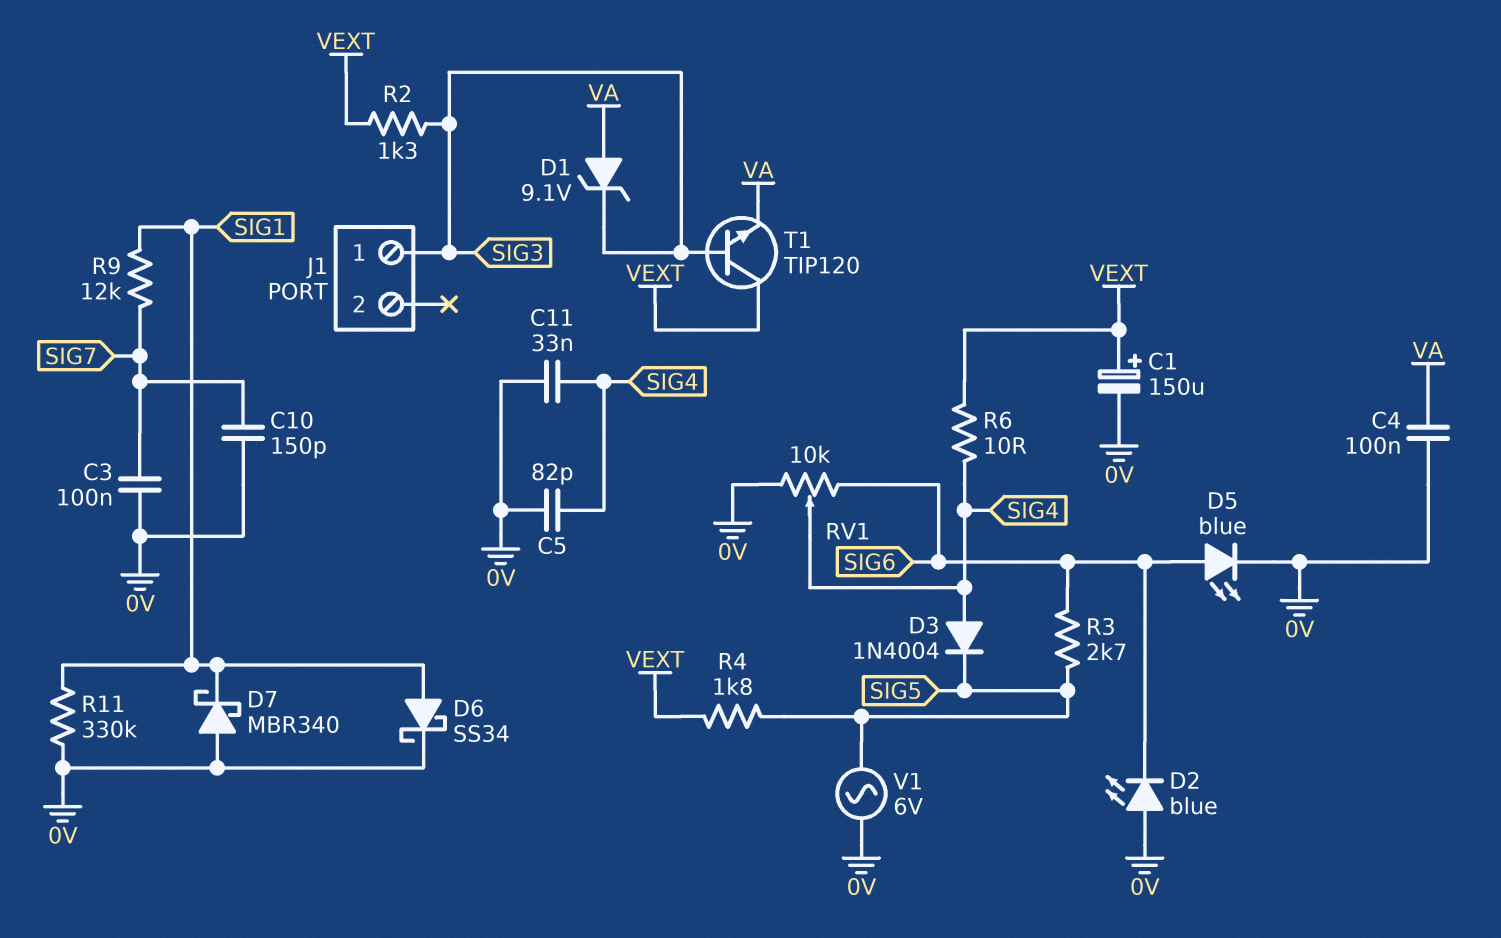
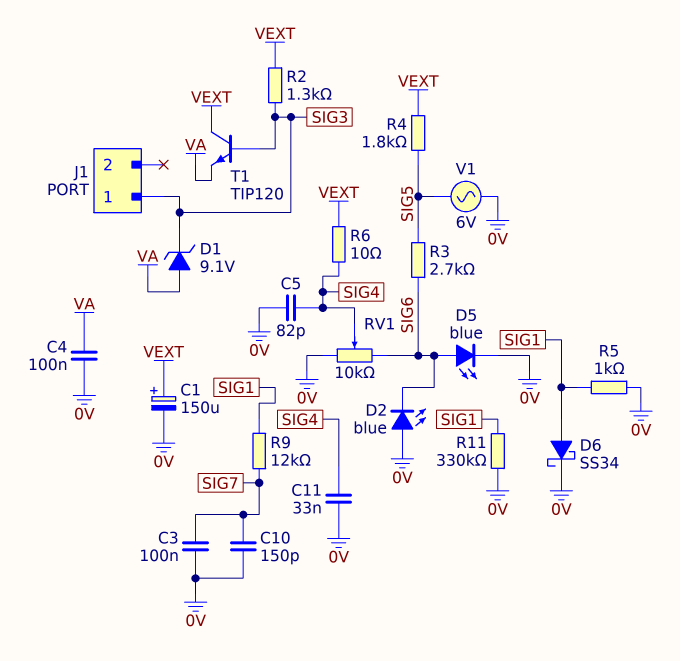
D3: diode 1N4004 (A SIG4, K SIG5) -> none
D7: schottky MBR340 (A 0V, K SIG1) -> none
R5: none -> 1k (0V, SIG1)

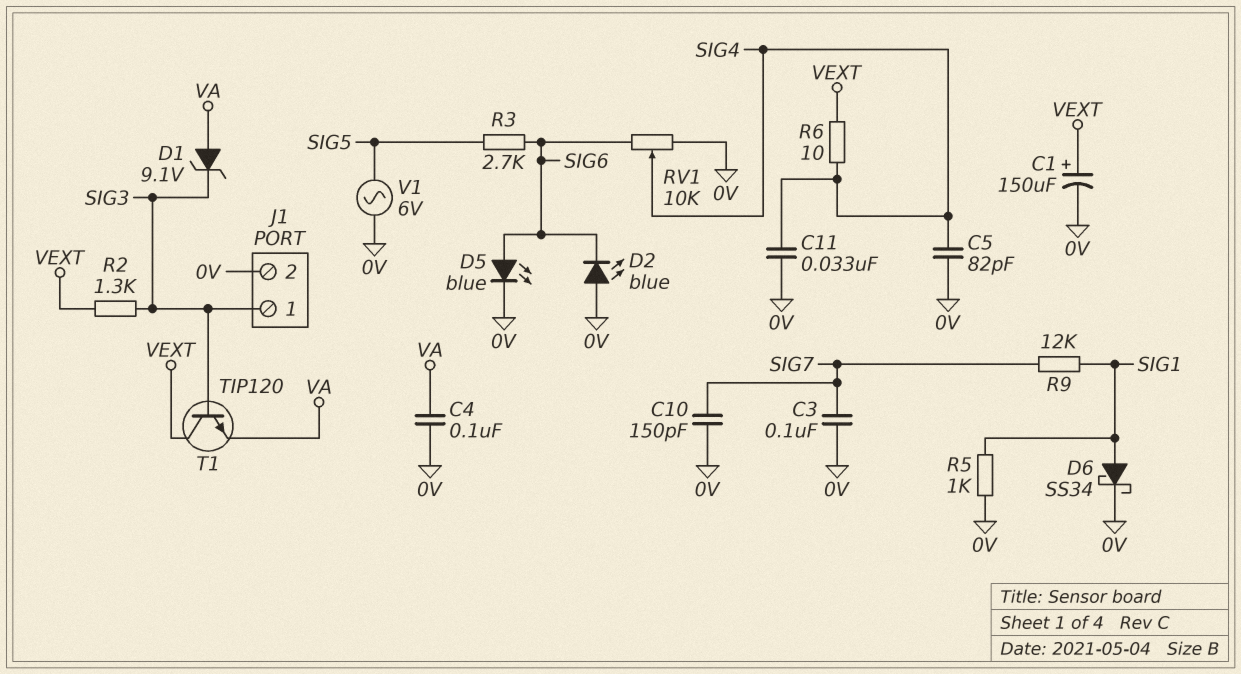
J1 pin 2: none -> 0V
R4: 1.8k (SIG5, VEXT) -> none
R11: 330k (0V, SIG1) -> none

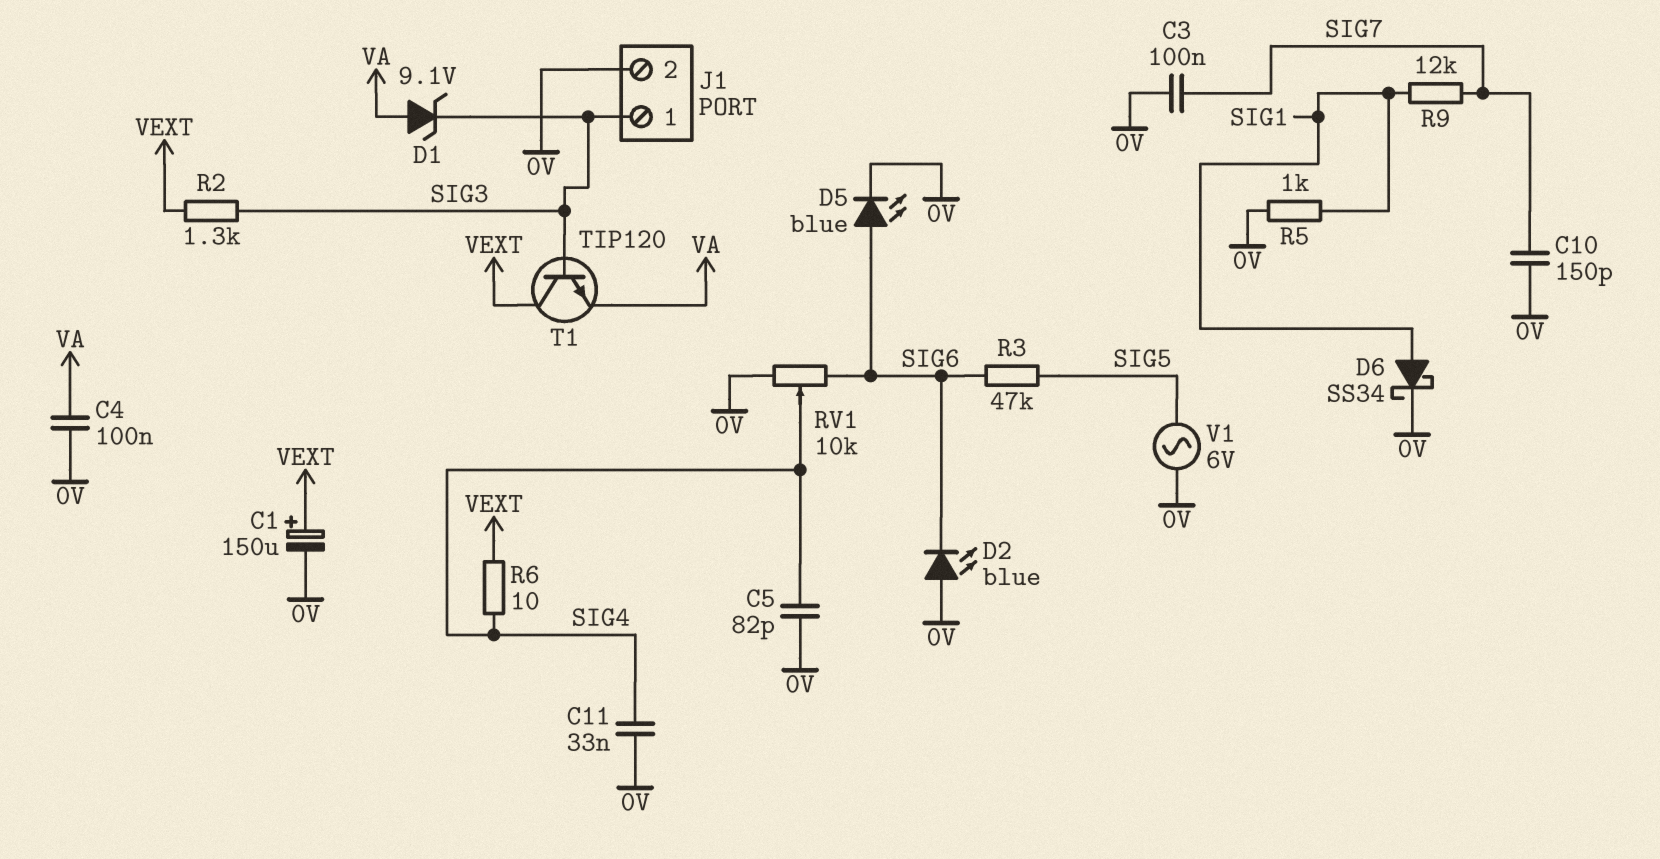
R3: 2.7k (SIG5, SIG6) -> 47k (SIG5, SIG6)

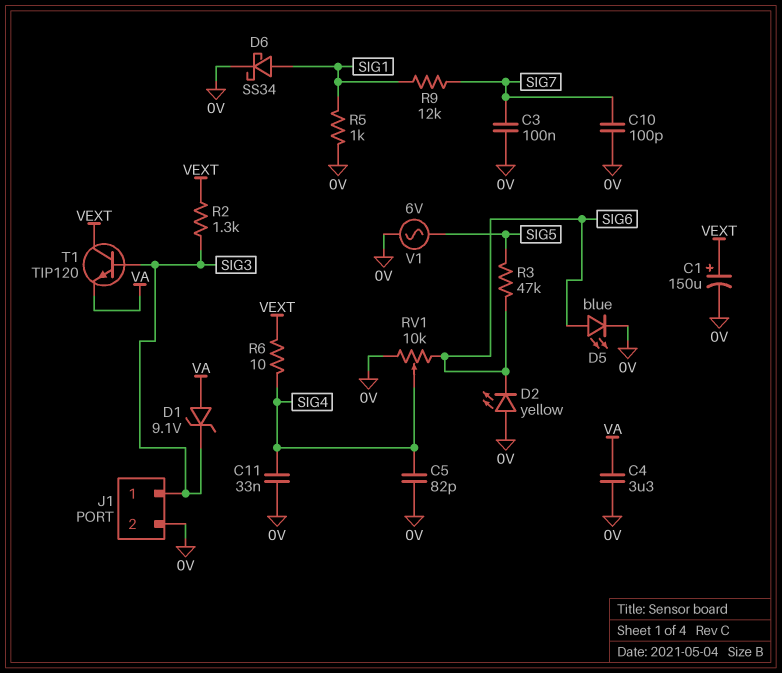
C4: 100nF (0V, VA) -> 3.3uF (0V, VA)
C10: 150pF (0V, SIG7) -> 100pF (0V, SIG7)
D2: LED blue (A 0V, K SIG6) -> LED yellow (A 0V, K SIG6)

